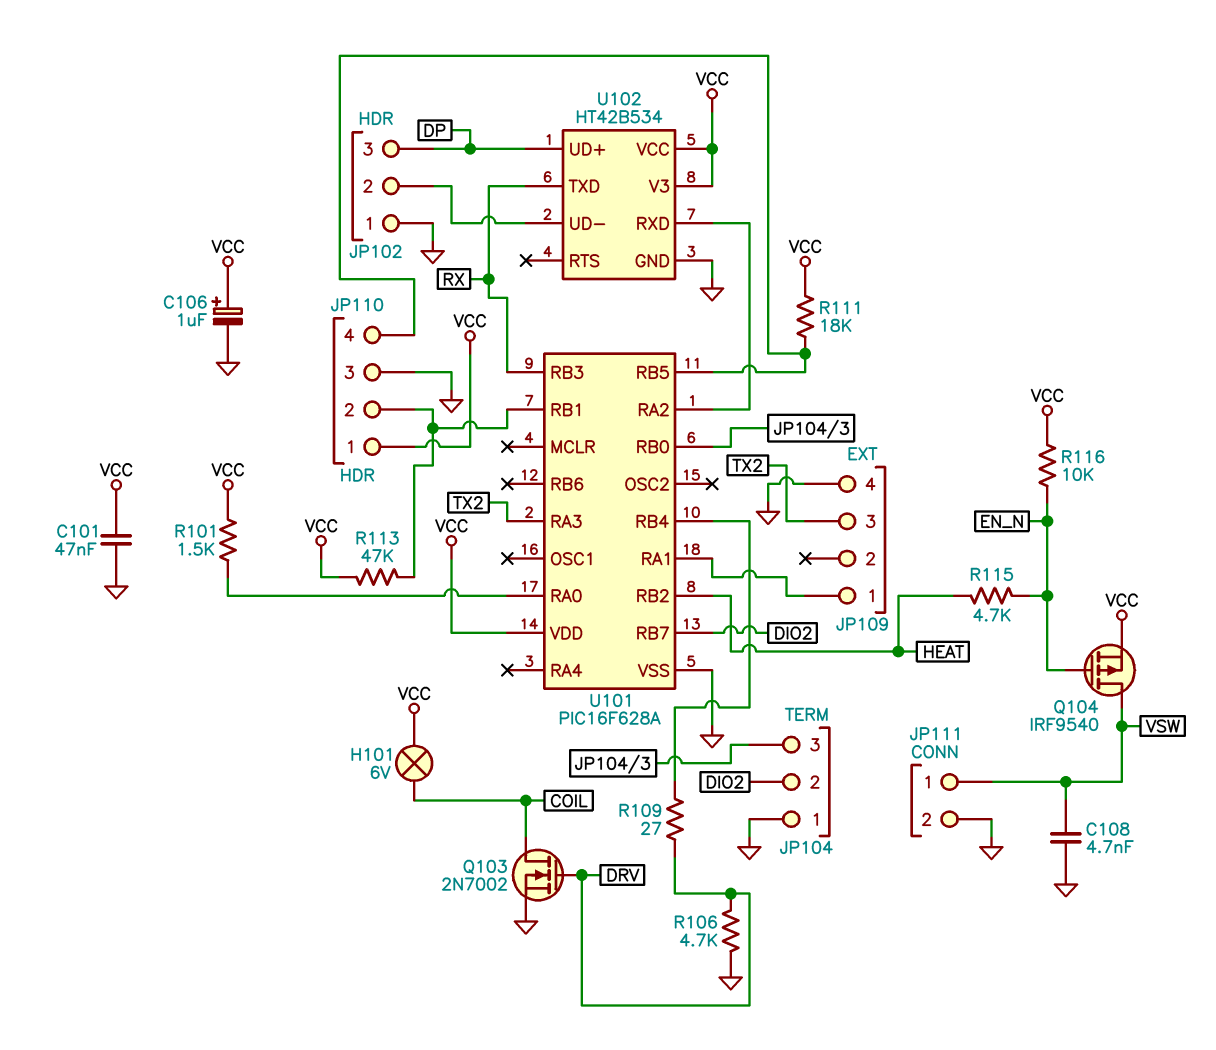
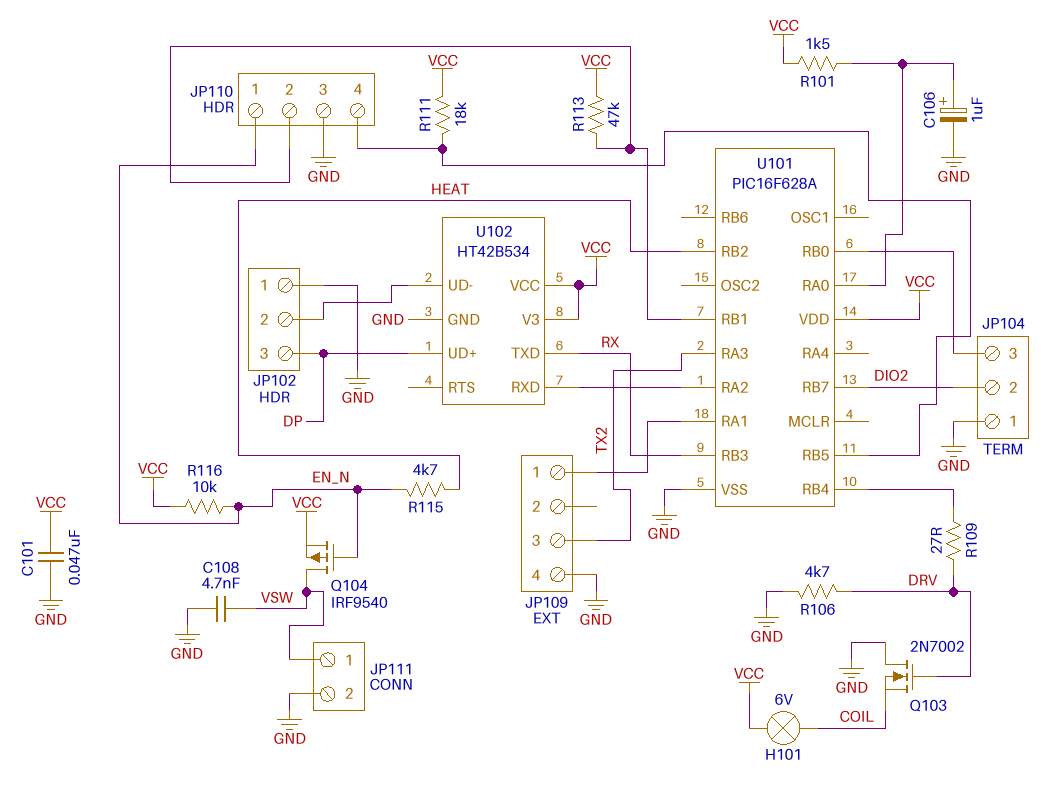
C106: 1uF (plus VCC, minus GND) -> 1uF (plus U101/RA0, minus GND)
JP110 pin 1: VCC -> EN_N
Q103: NMOS 2N7002 (G DRV, D COIL, S GND) -> NMOS 2N7002 (G DRV, D GND, S COIL)

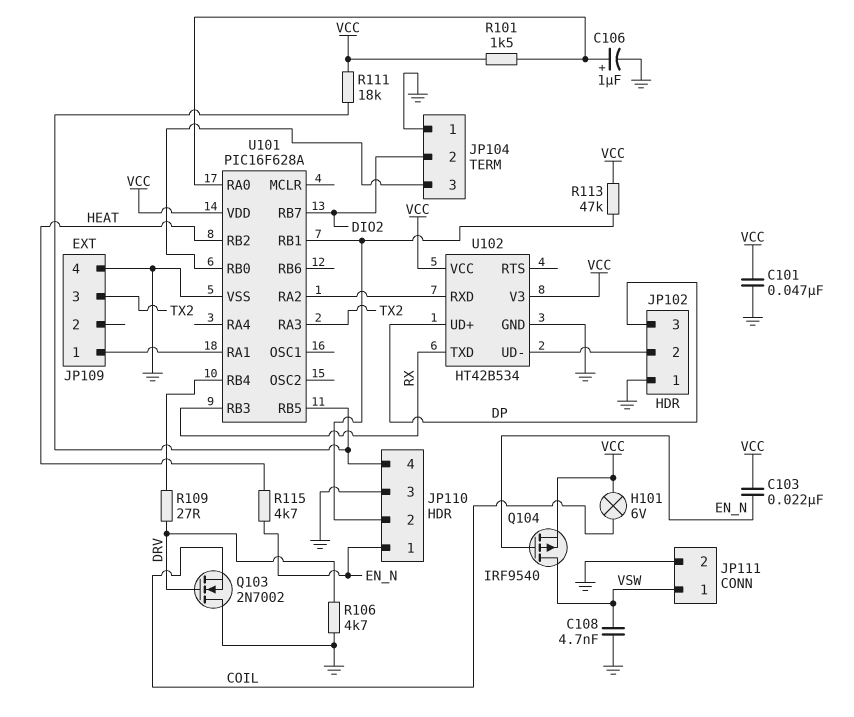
C103: none -> 22nF (EN_N, VCC)
R116: 10k (EN_N, VCC) -> none

